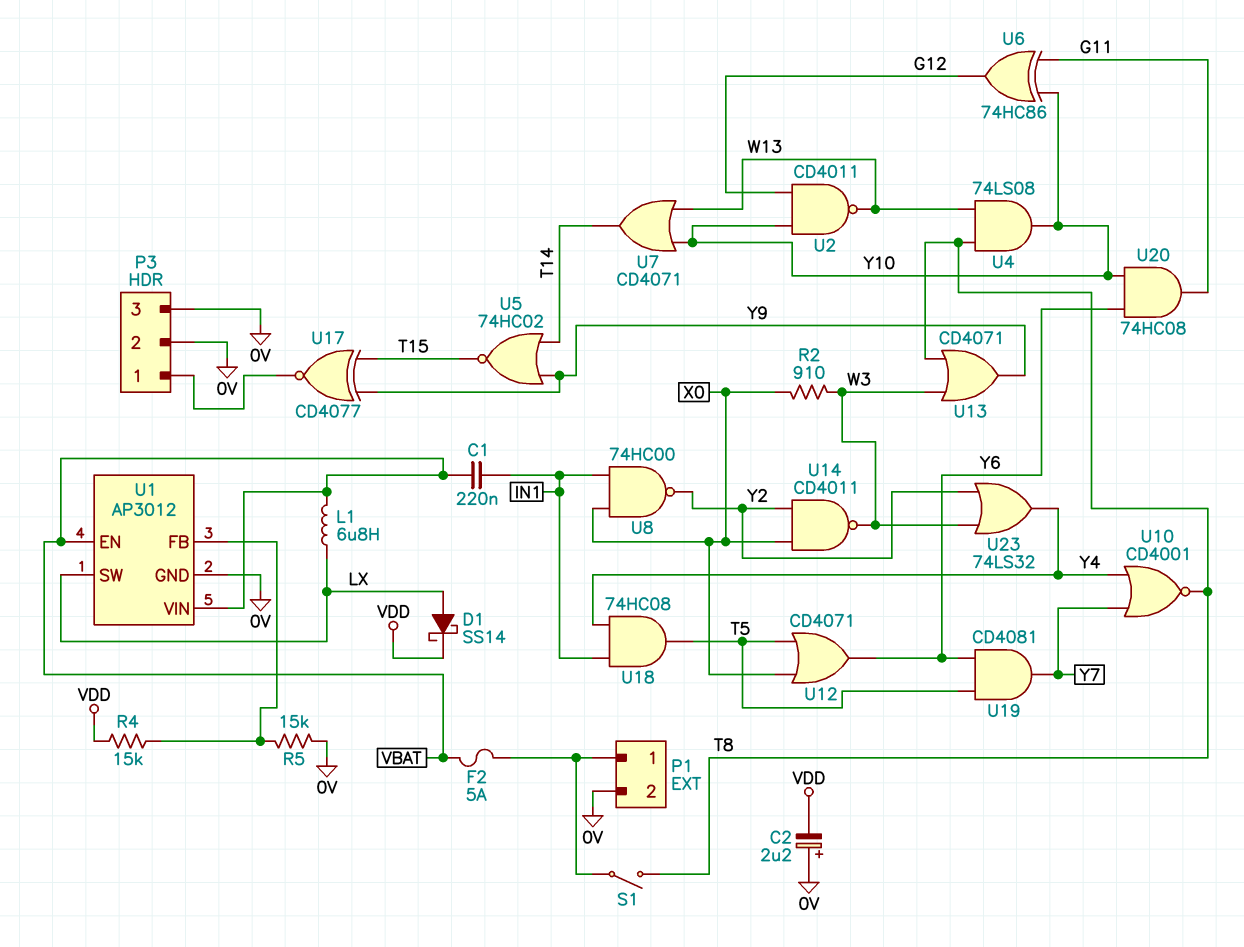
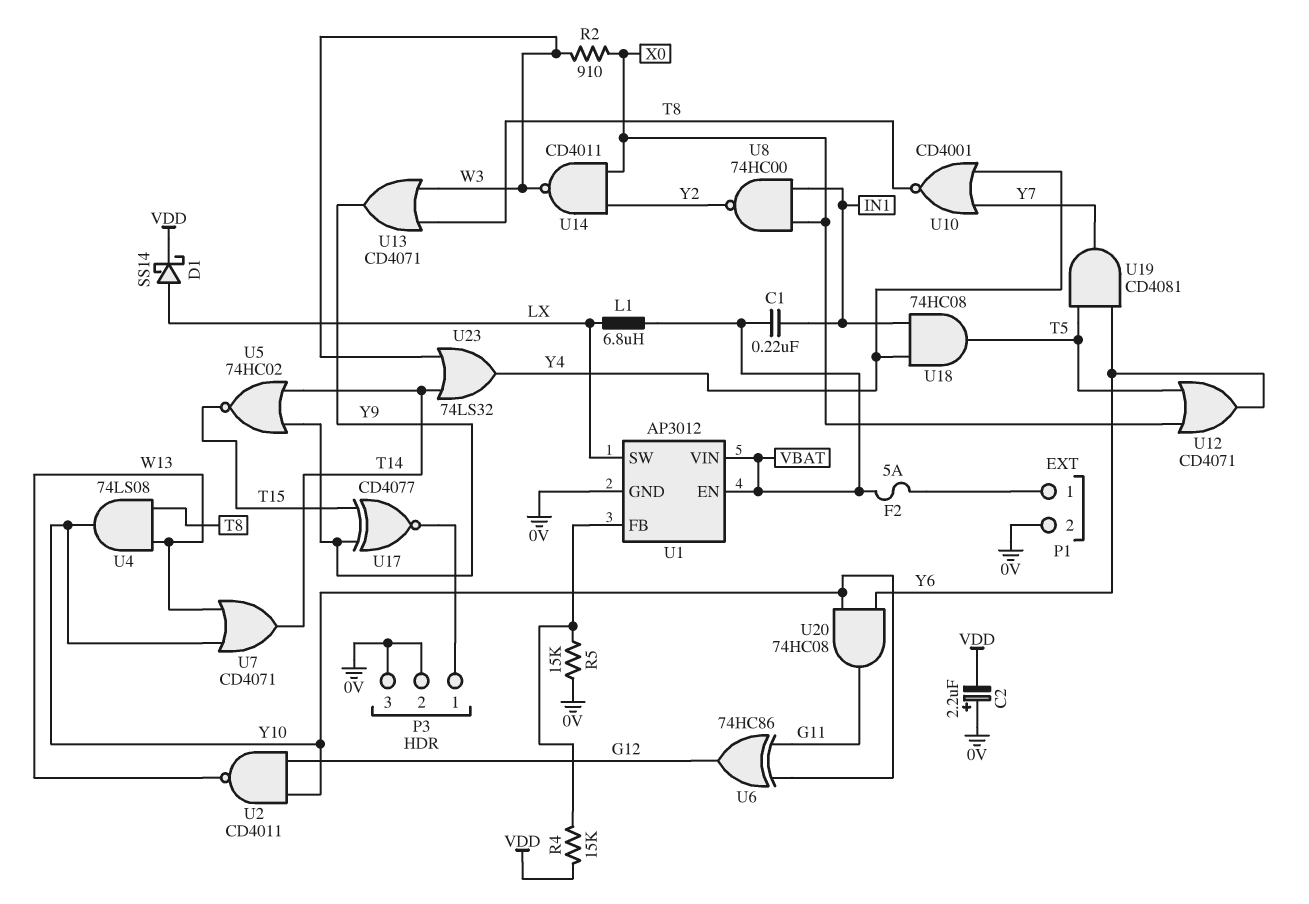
S1: switch (P1/1, T8) -> none
U23: OR 74LS32 (in W3, in Y2, out Y4) -> OR 74LS32 (in T14, in W3, out Y4)

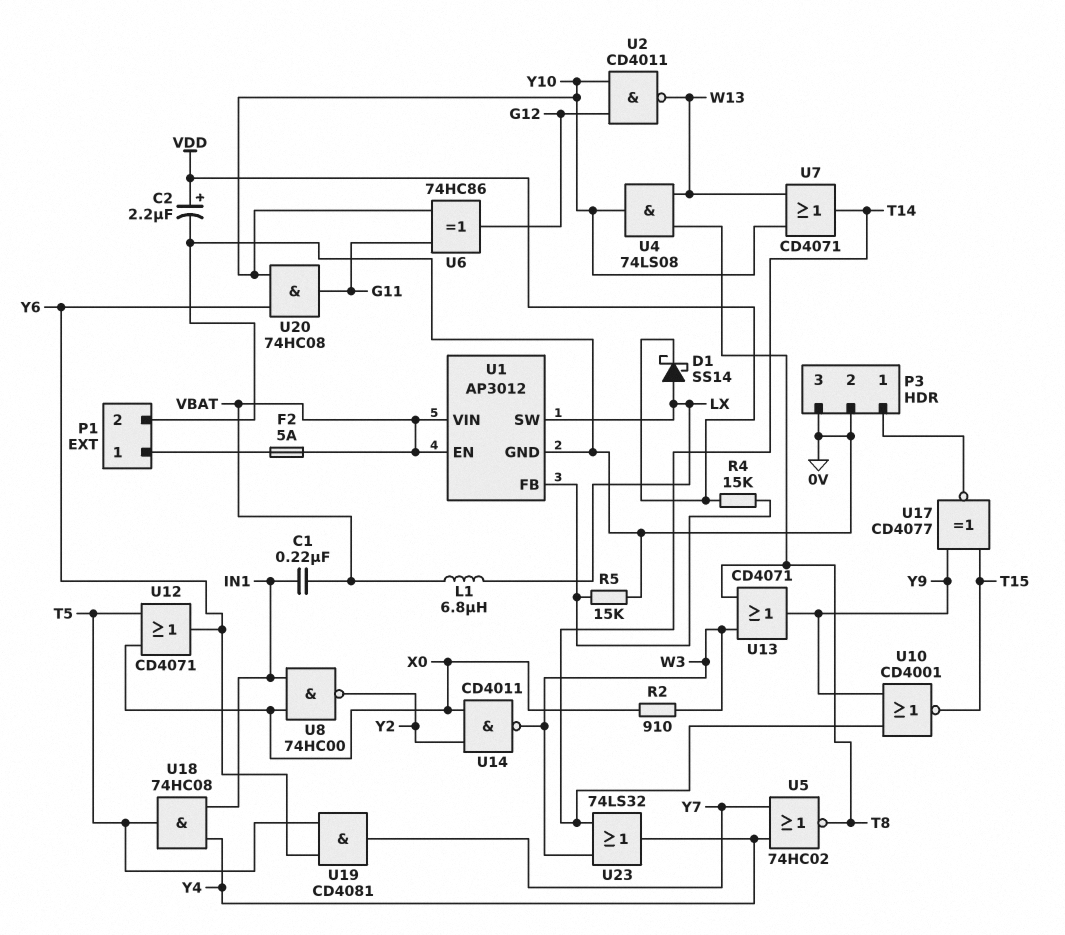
C2: 2.2uF (plus 0V, minus VDD) -> 2.2uF (plus VDD, minus 0V)
U5: NOR 74HC02 (in T14, in Y9, out T15) -> NOR 74HC02 (in Y4, in Y7, out T8)
U10: NOR CD4001 (in Y4, in Y7, out T8) -> NOR CD4001 (in T14, in Y9, out T15)

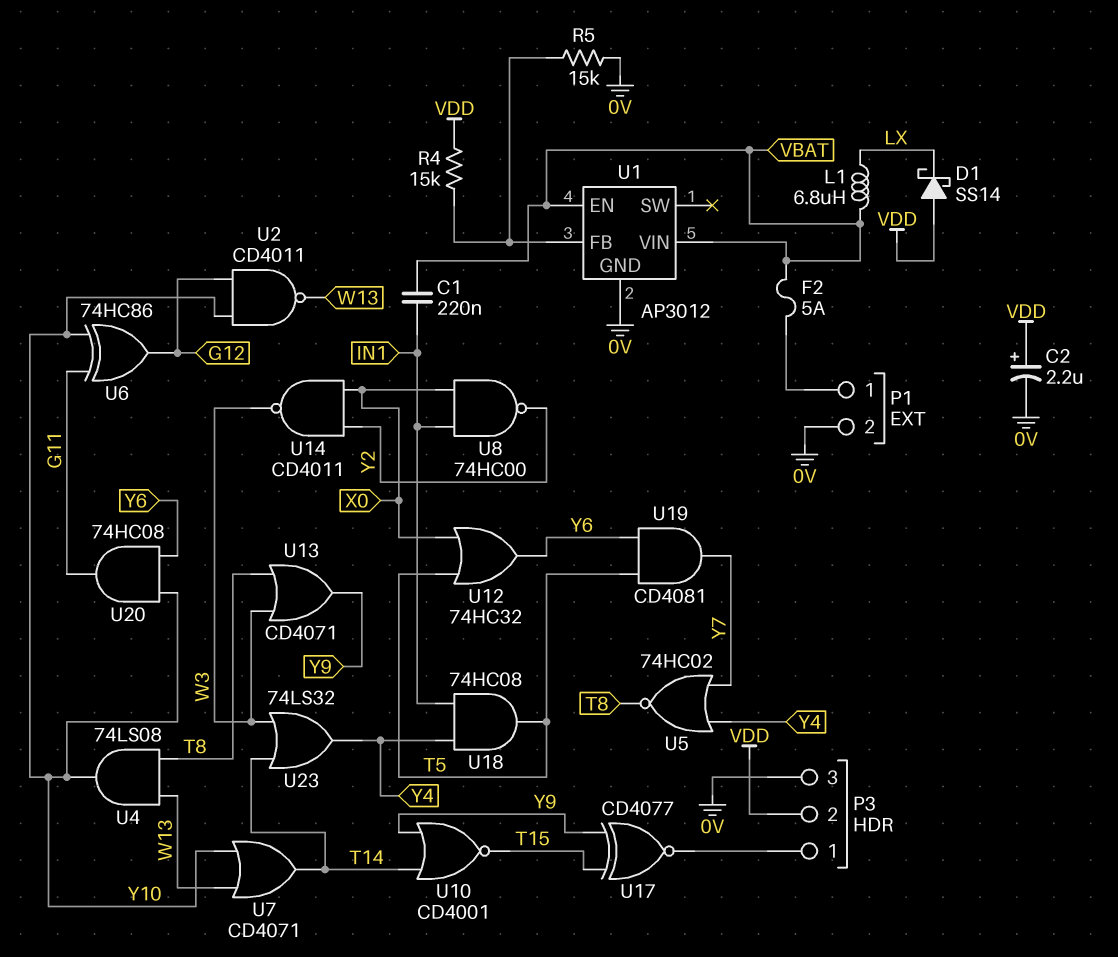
D1: schottky SS14 (A LX, K VDD) -> schottky SS14 (A VDD, K LX)
P3 pin 2: 0V -> VDD
R2: 910 (W3, X0) -> none
U1 pin SW: LX -> none
U12: OR CD4071 (in T5, in X0, out Y6) -> OR 74HC32 (in T5, in X0, out Y6)

